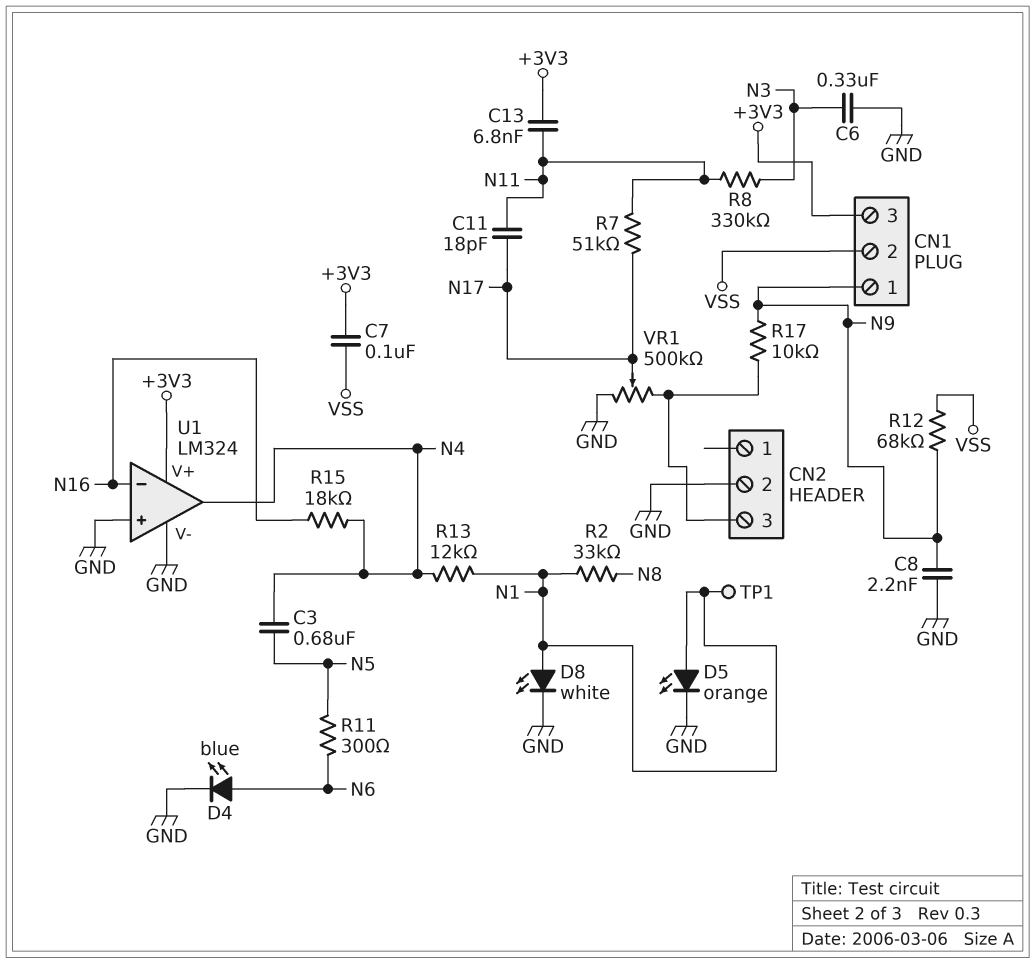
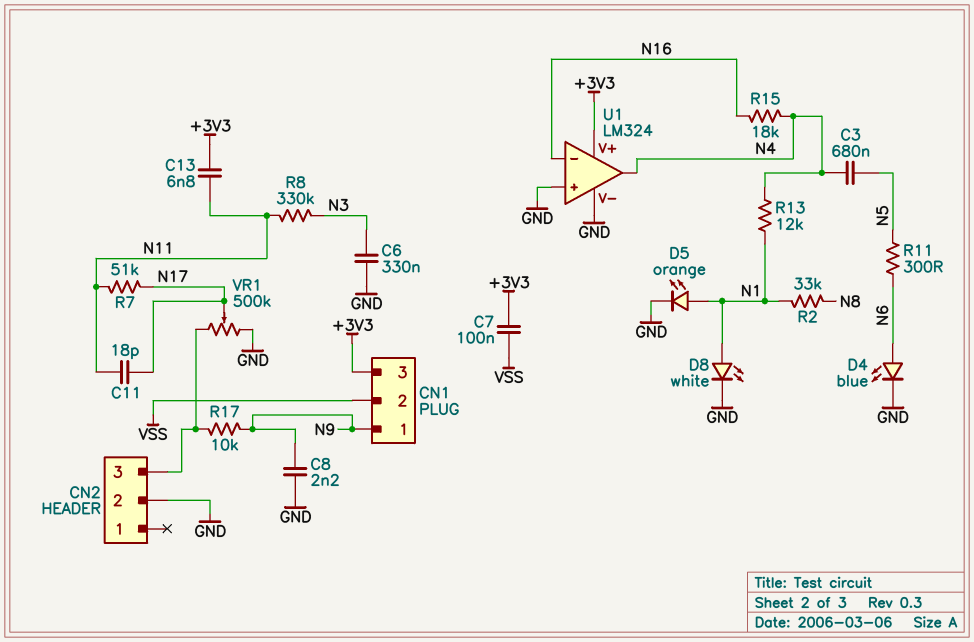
R12: 68k (N9, VSS) -> none
TP1: test point (N1) -> none

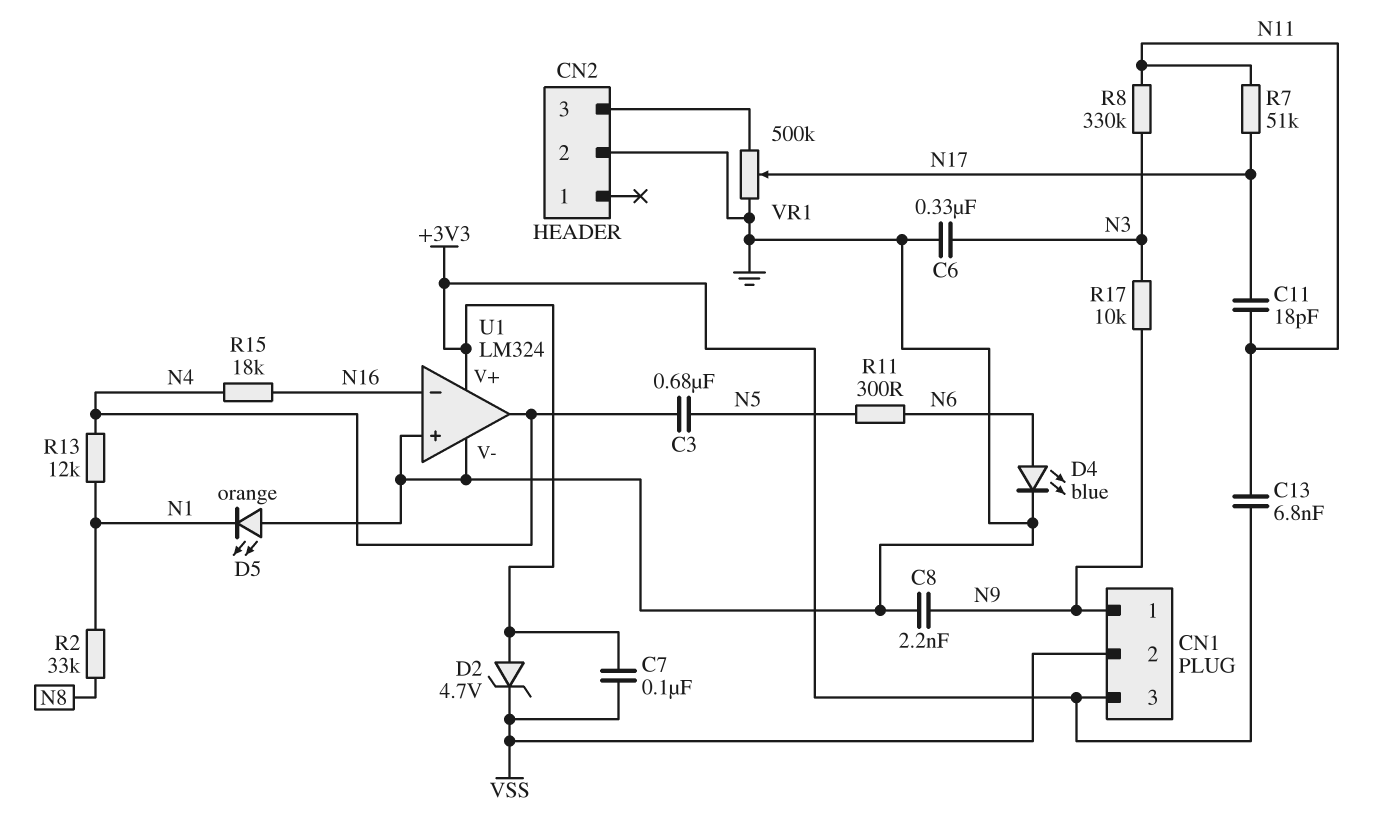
D2: none -> zener 4.7V (A +3V3, K VSS)
D5: LED orange (A N1, K GND) -> LED orange (A GND, K N1)
D8: LED white (A N1, K GND) -> none
R17: 10k (CN2/3, N9) -> 10k (N3, N9)

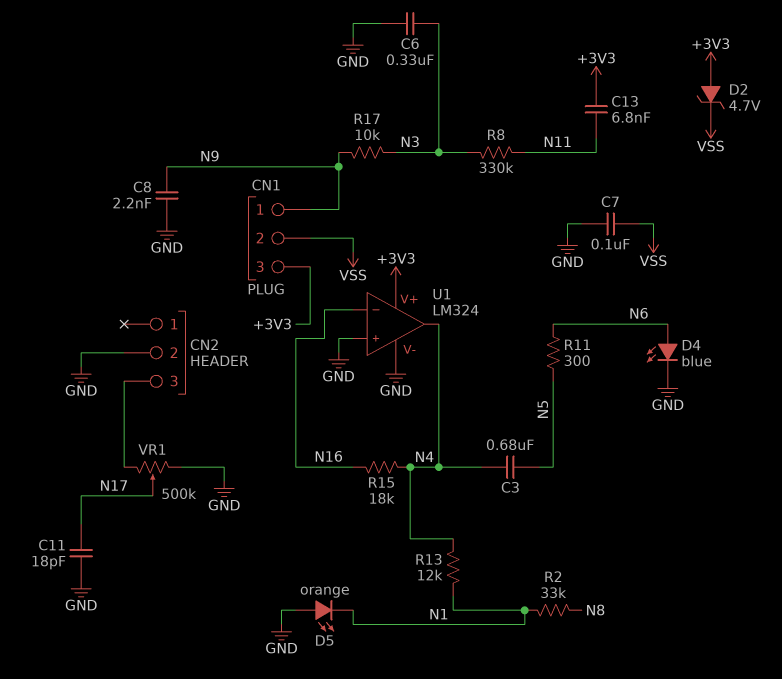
C7: 100nF (+3V3, VSS) -> 100nF (GND, VSS)
C11: 18pF (N11, N17) -> 18pF (GND, N17)
R7: 51k (N11, N17) -> none

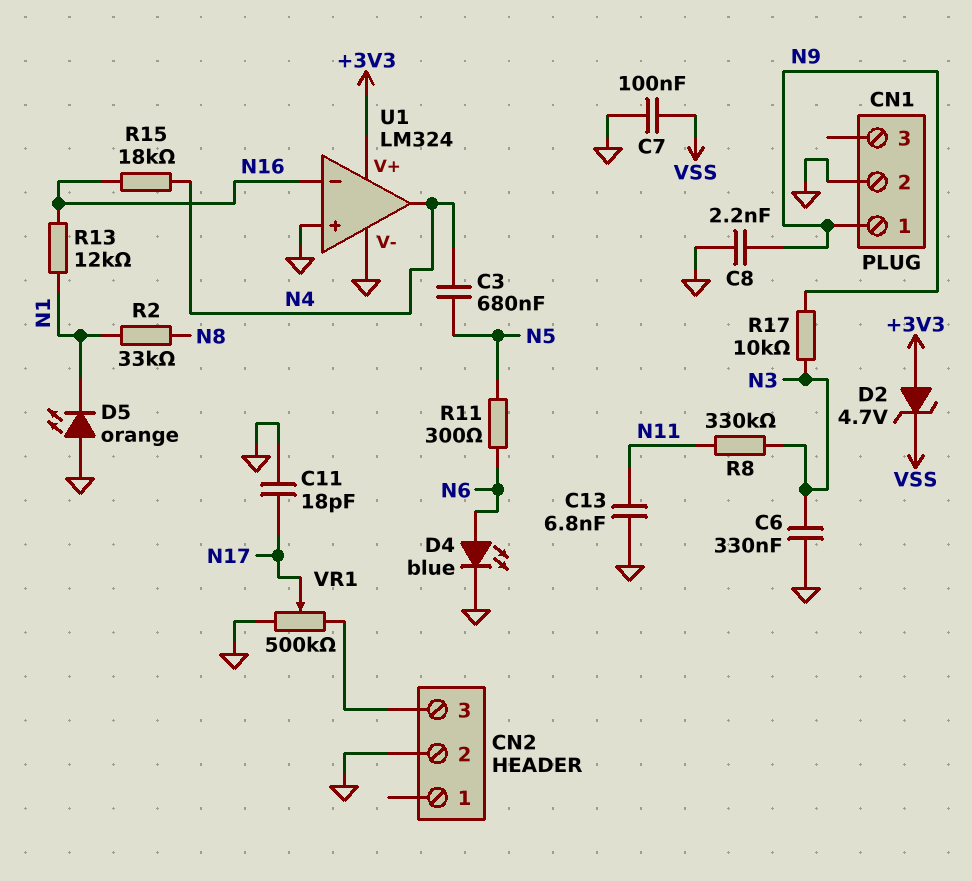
C13: 6.8nF (+3V3, N11) -> 6.8nF (GND, N11)
CN1 pin 2: VSS -> GND
CN1 pin 3: +3V3 -> none
R13: 12k (N1, N4) -> 12k (N1, N16)

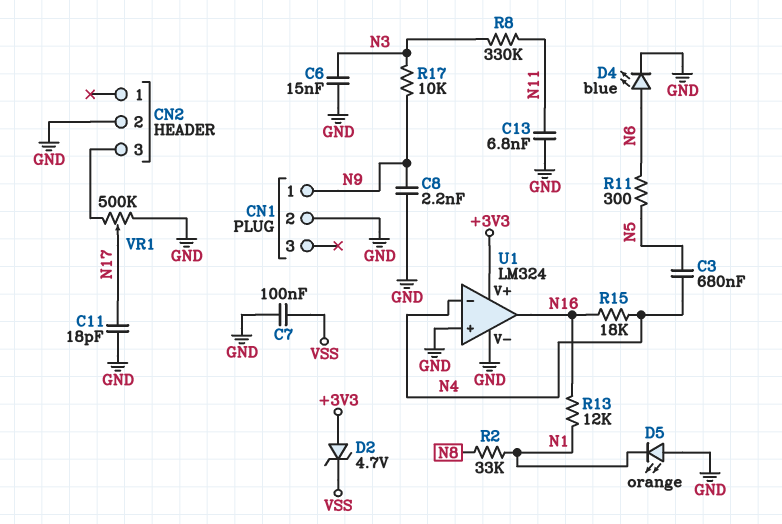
C6: 330nF (GND, N3) -> 15nF (GND, N3)
U1 pin in-: N16 -> N4
U1 pin out: N4 -> N16

